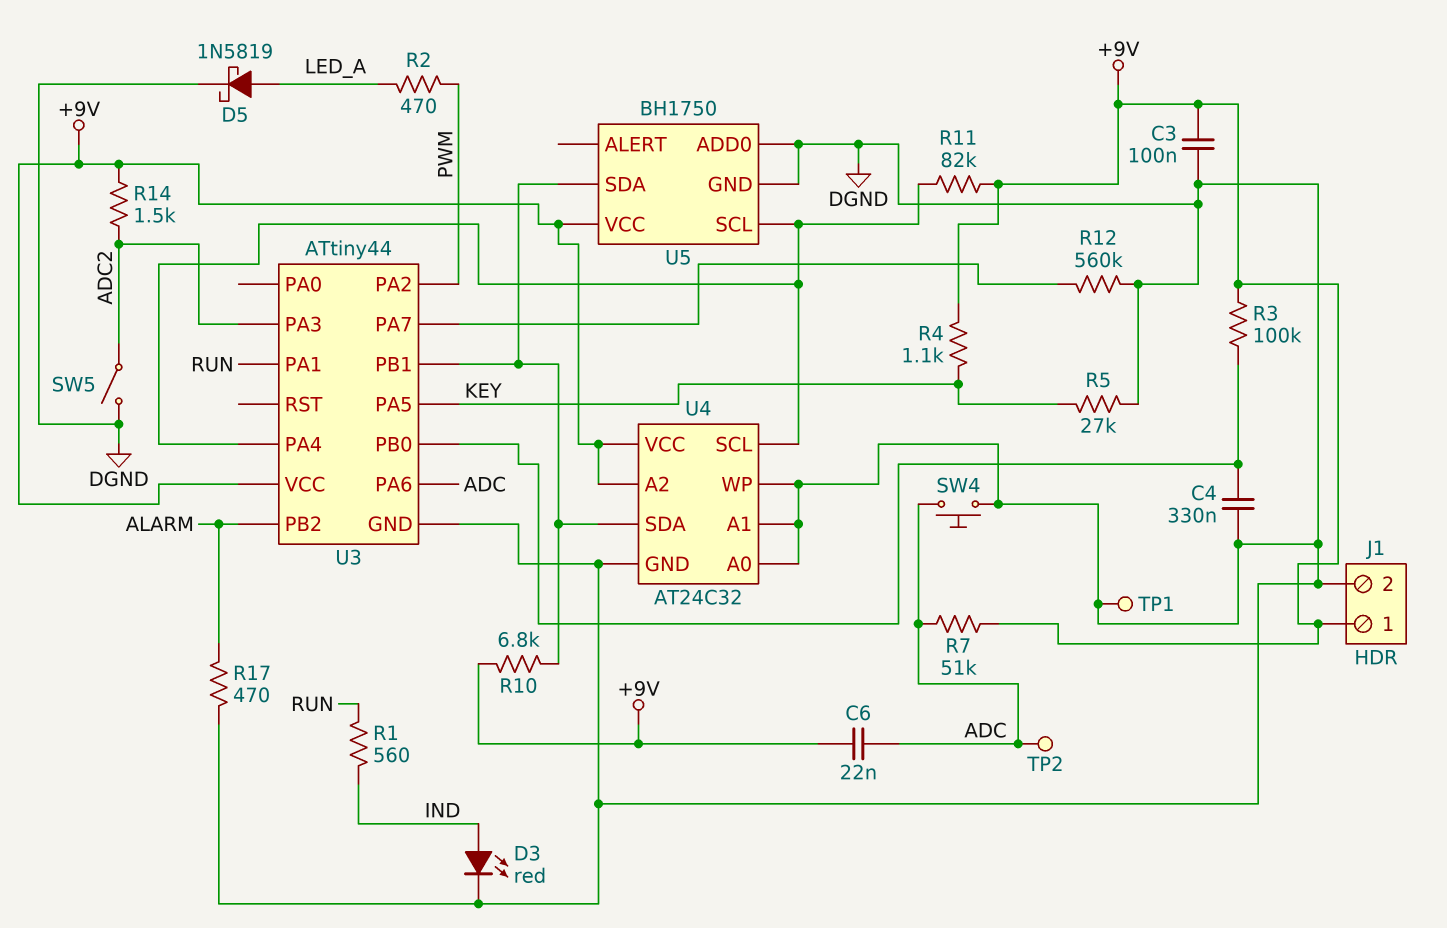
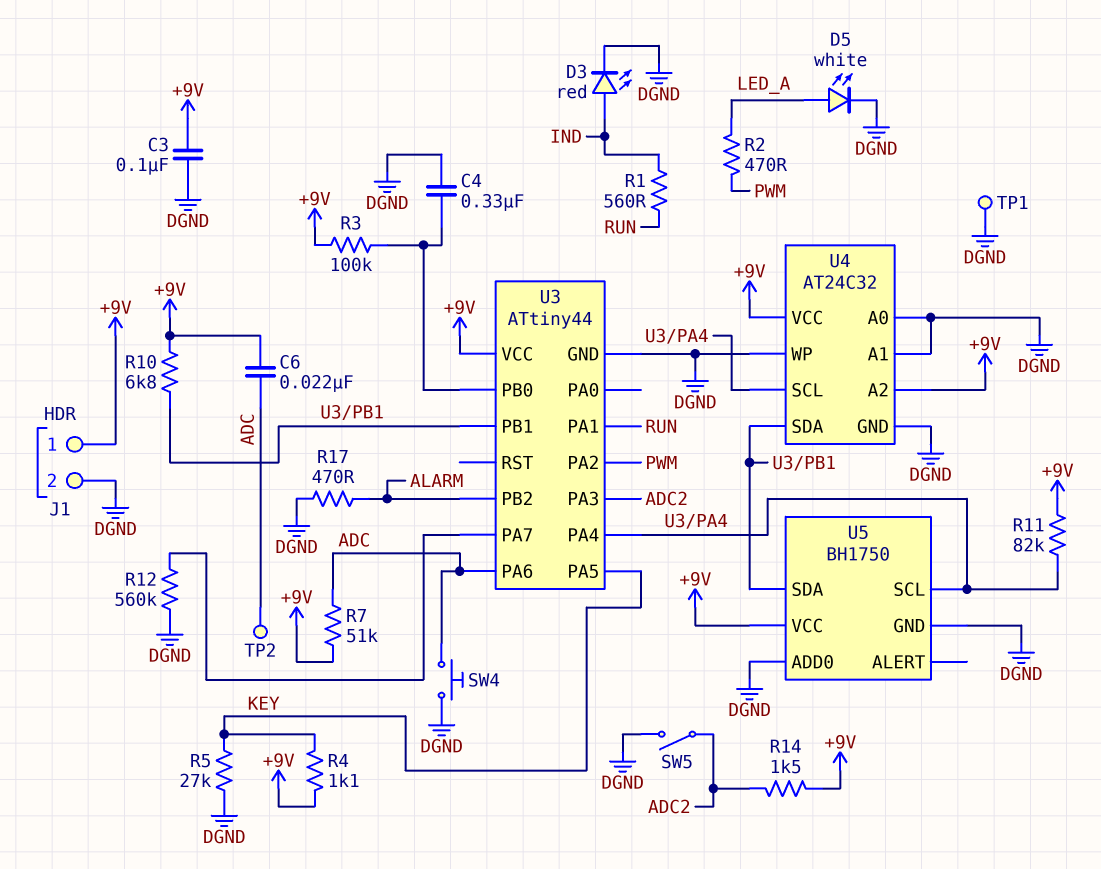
D5: schottky 1N5819 (A LED_A, K DGND) -> LED white (A LED_A, K DGND)

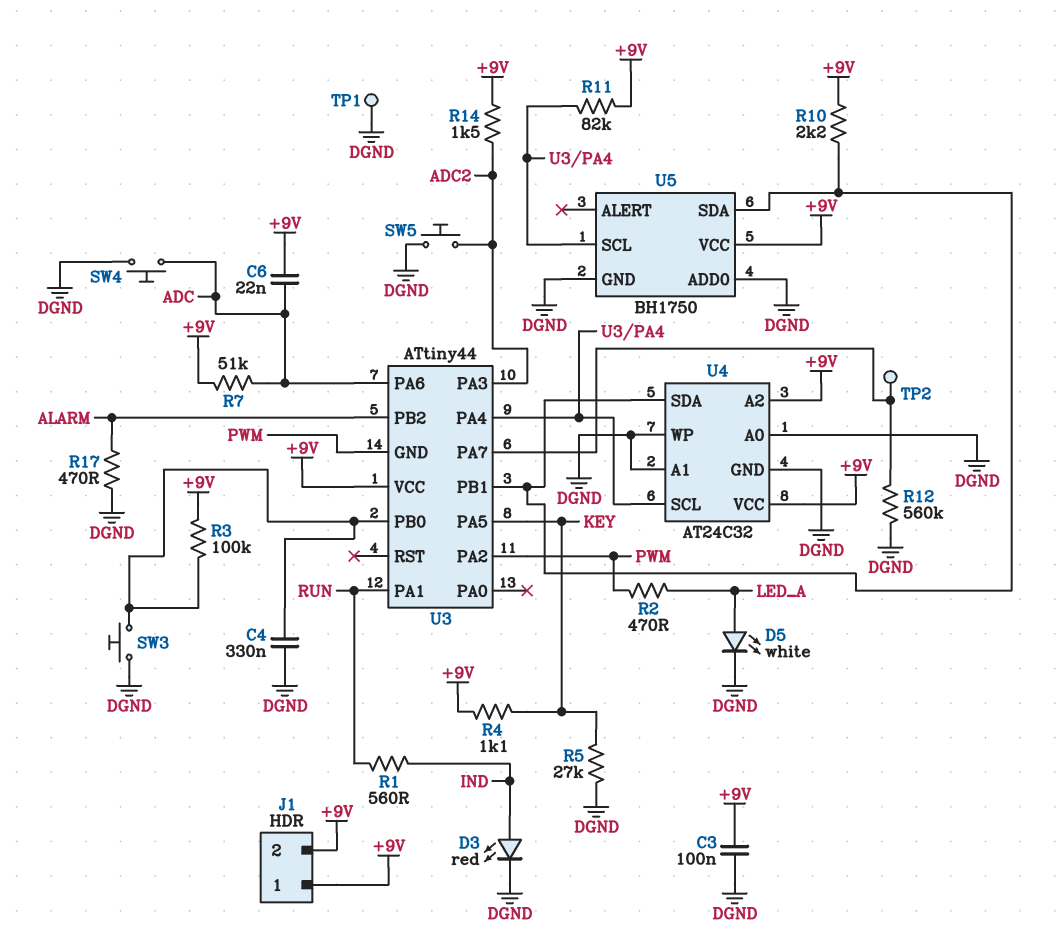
J1 pin 2: DGND -> +9V
R10: 6.8k (+9V, U3/PB1) -> 2.2k (+9V, U3/PB1)
SW3: none -> button (DGND, U3/PB0)
SW5: switch (ADC2, DGND) -> button (ADC2, DGND)
TP2: test point (ADC) -> test point (U3/PA7)
U3 pin GND: DGND -> PWM

